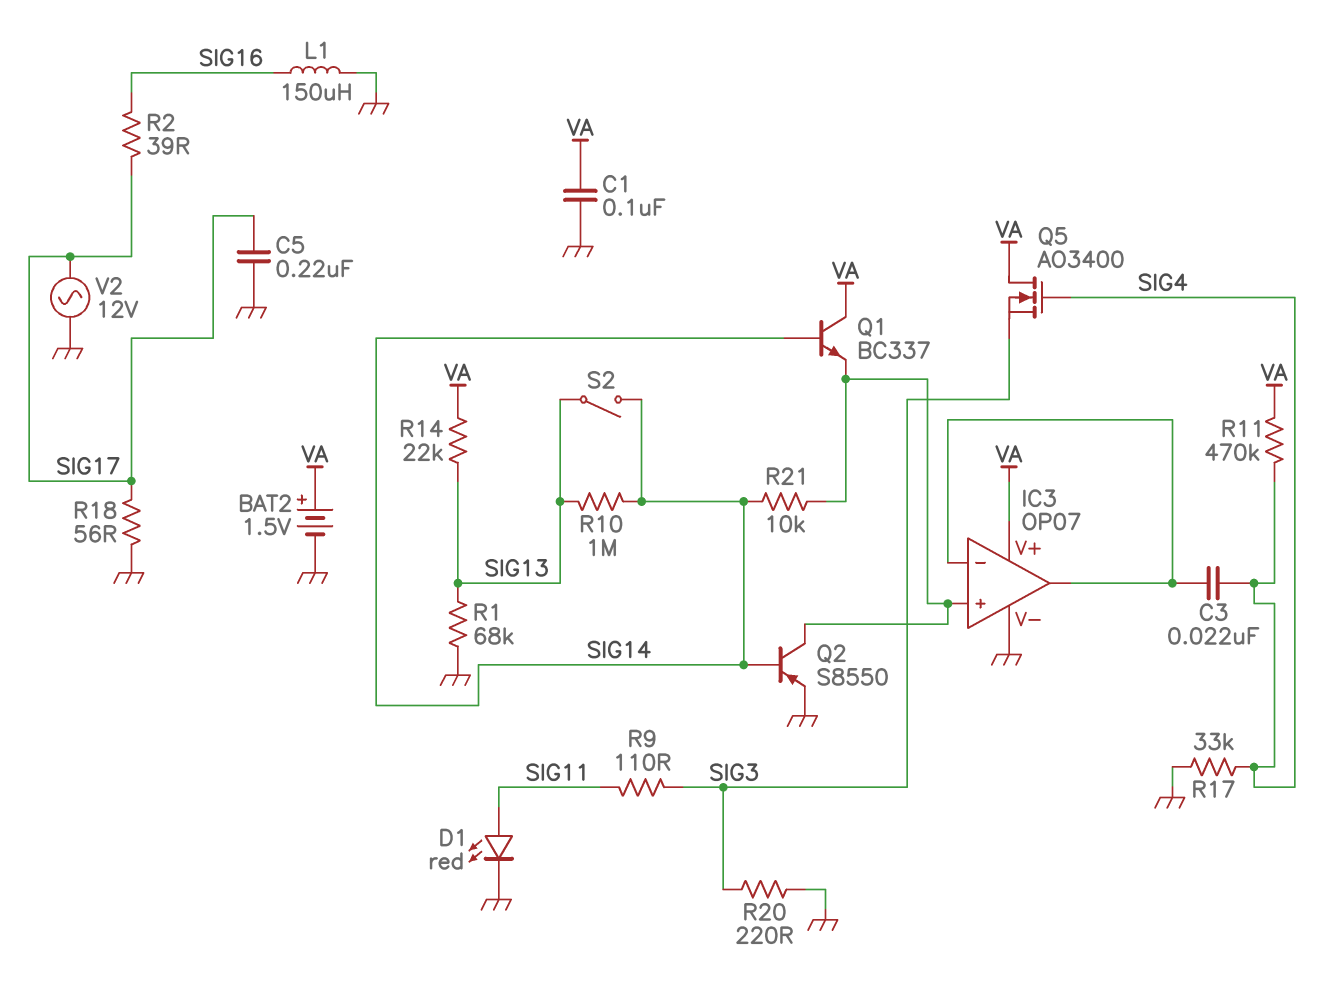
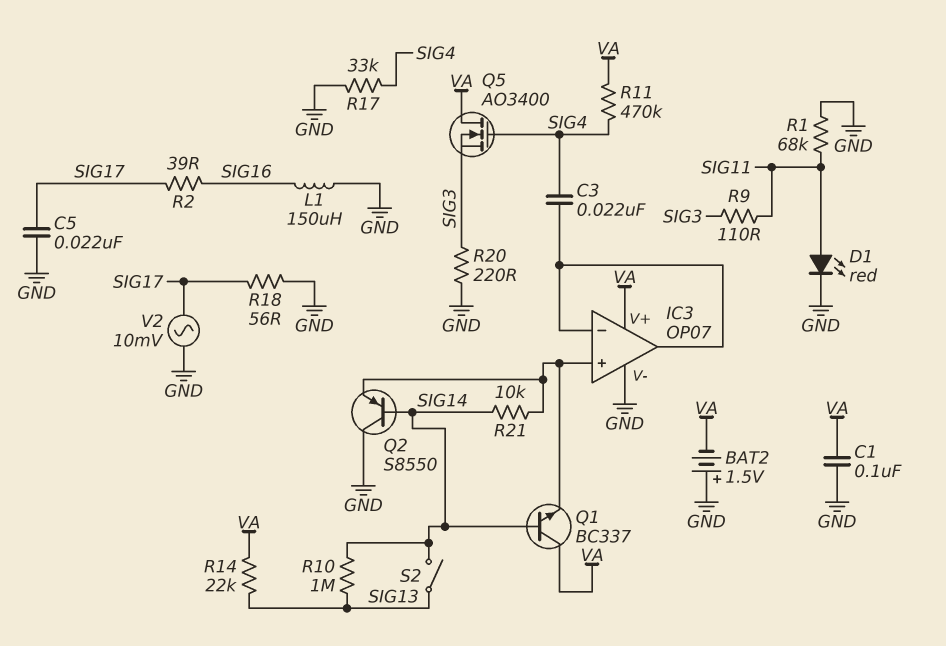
BAT2: 1.5V (plus VA, minus GND) -> 1.5V (plus GND, minus VA)
C5: 220nF (GND, SIG17) -> 22nF (GND, SIG17)
Q2: PNP S8550 (B SIG14, C IC3/in+, E GND) -> PNP S8550 (B SIG14, C GND, E IC3/in+)
R1: 68k (GND, SIG13) -> 68k (GND, SIG11)
V2: AC 12V (GND, SIG17) -> AC 10mV (GND, SIG17)

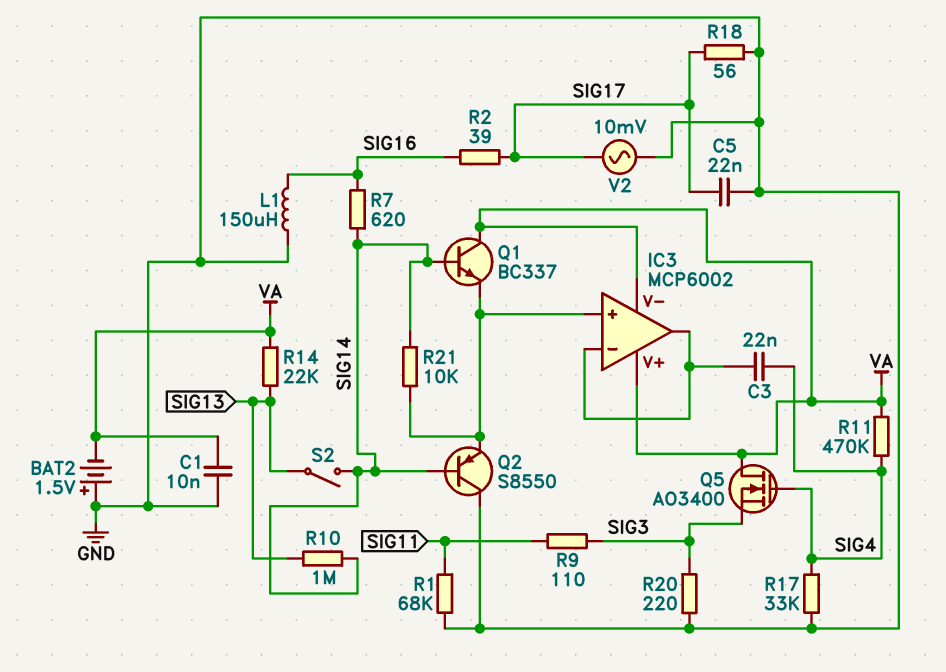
C1: 100nF (GND, VA) -> 10nF (GND, VA)
D1: LED red (A SIG11, K GND) -> none
IC3: OP07 -> MCP6002
IC3 pin V-: GND -> VA
R7: none -> 620 (SIG14, SIG16)

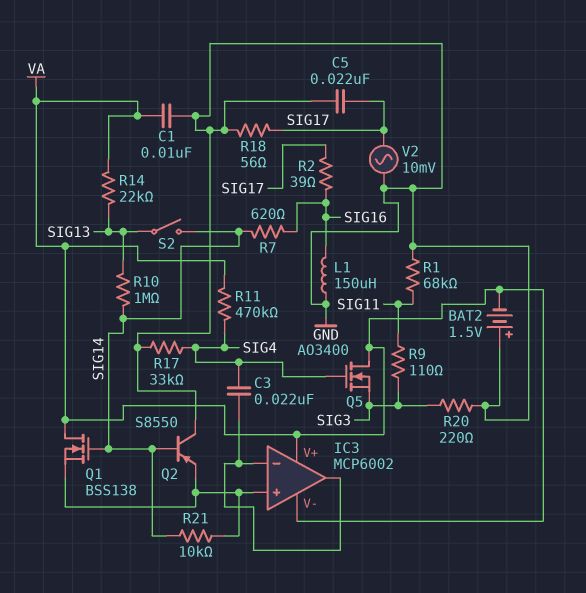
Q1: NPN BC337 (B SIG14, C VA, E IC3/in+) -> NMOS BSS138 (G SIG14, D VA, S IC3/in+)

